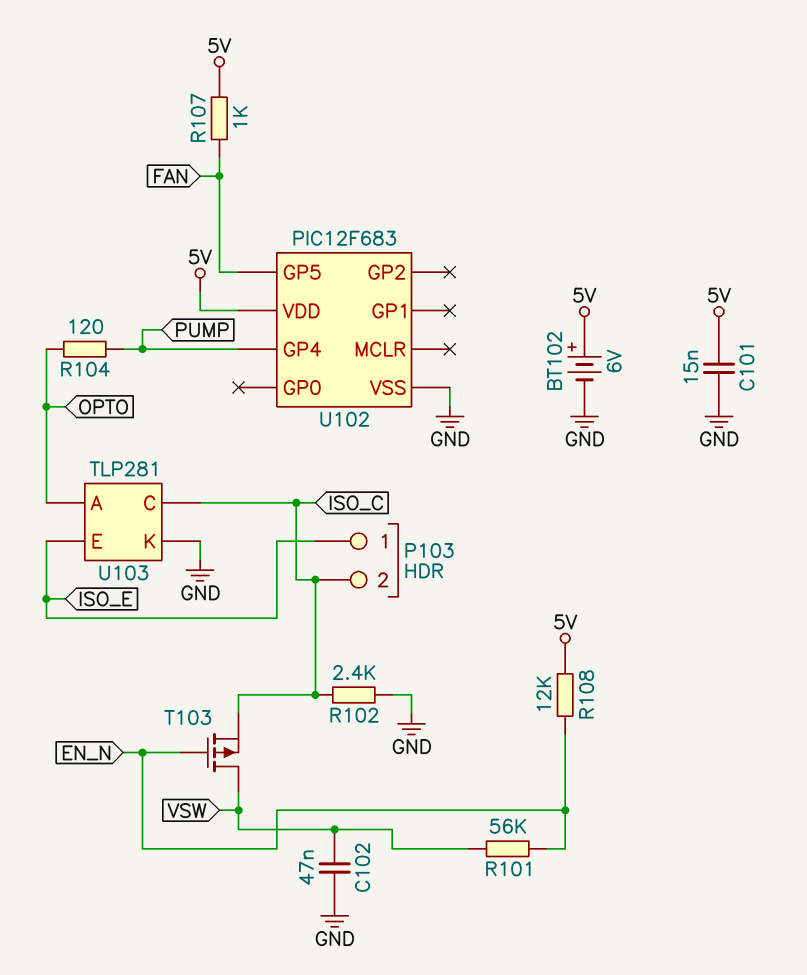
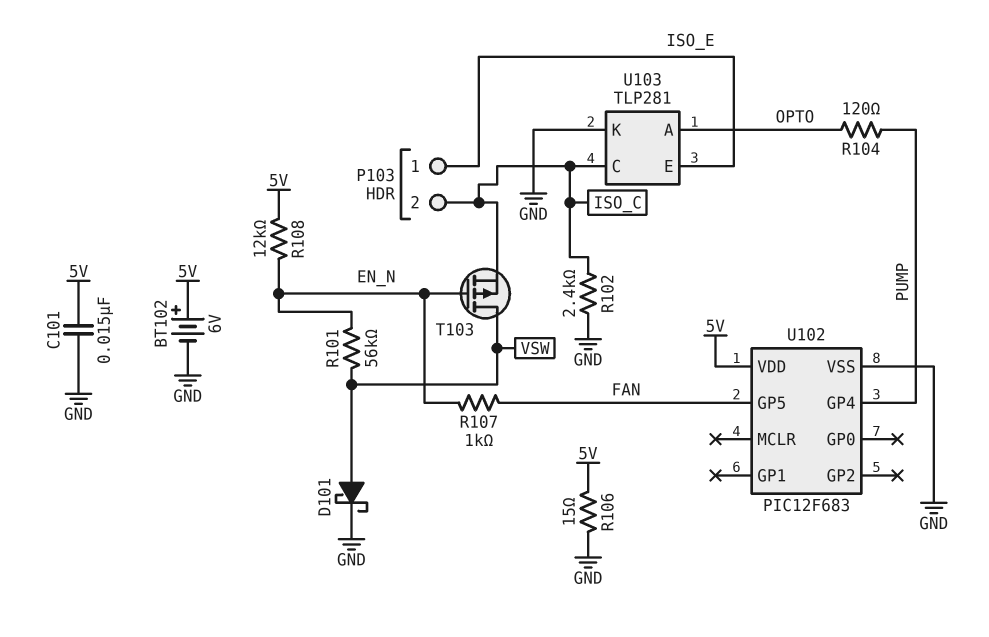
C102: 47nF (GND, VSW) -> none
D101: none -> schottky (A VSW, K GND)
R106: none -> 15 (5V, GND)
R107: 1k (5V, FAN) -> 1k (EN_N, FAN)

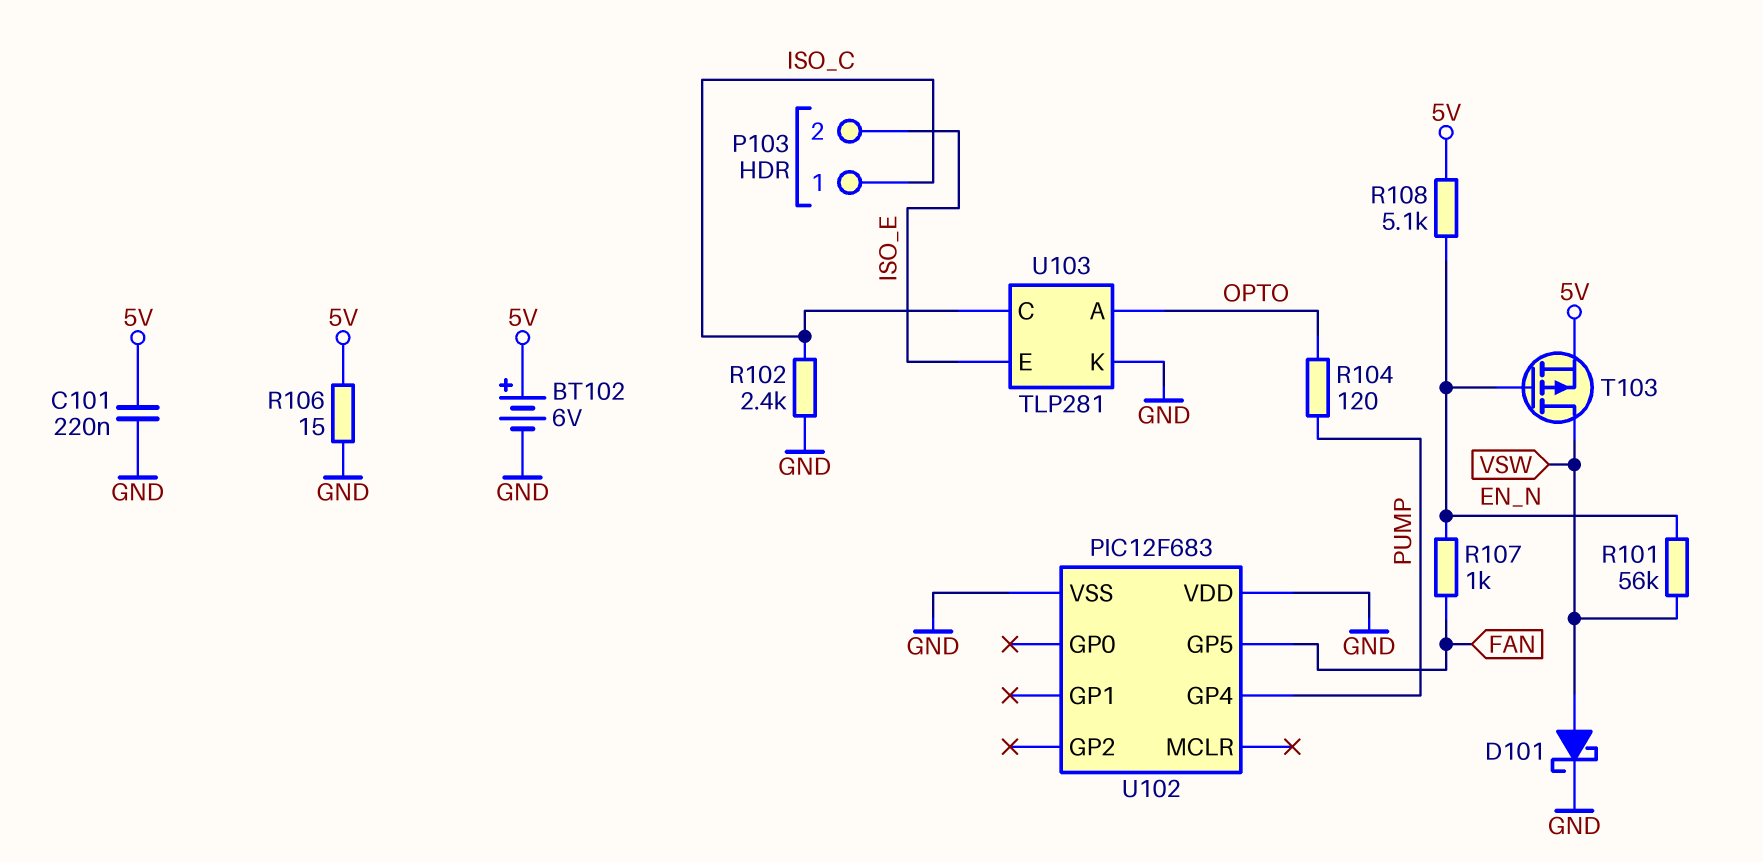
C101: 15nF (5V, GND) -> 220nF (5V, GND)
P103 pin 1: ISO_E -> ISO_C
P103 pin 2: ISO_C -> ISO_E
R108: 12k (5V, EN_N) -> 5.1k (5V, EN_N)
T103: PMOS (G EN_N, D VSW, S ISO_C) -> PMOS (G EN_N, D VSW, S 5V)
U102 pin VDD: 5V -> GND

